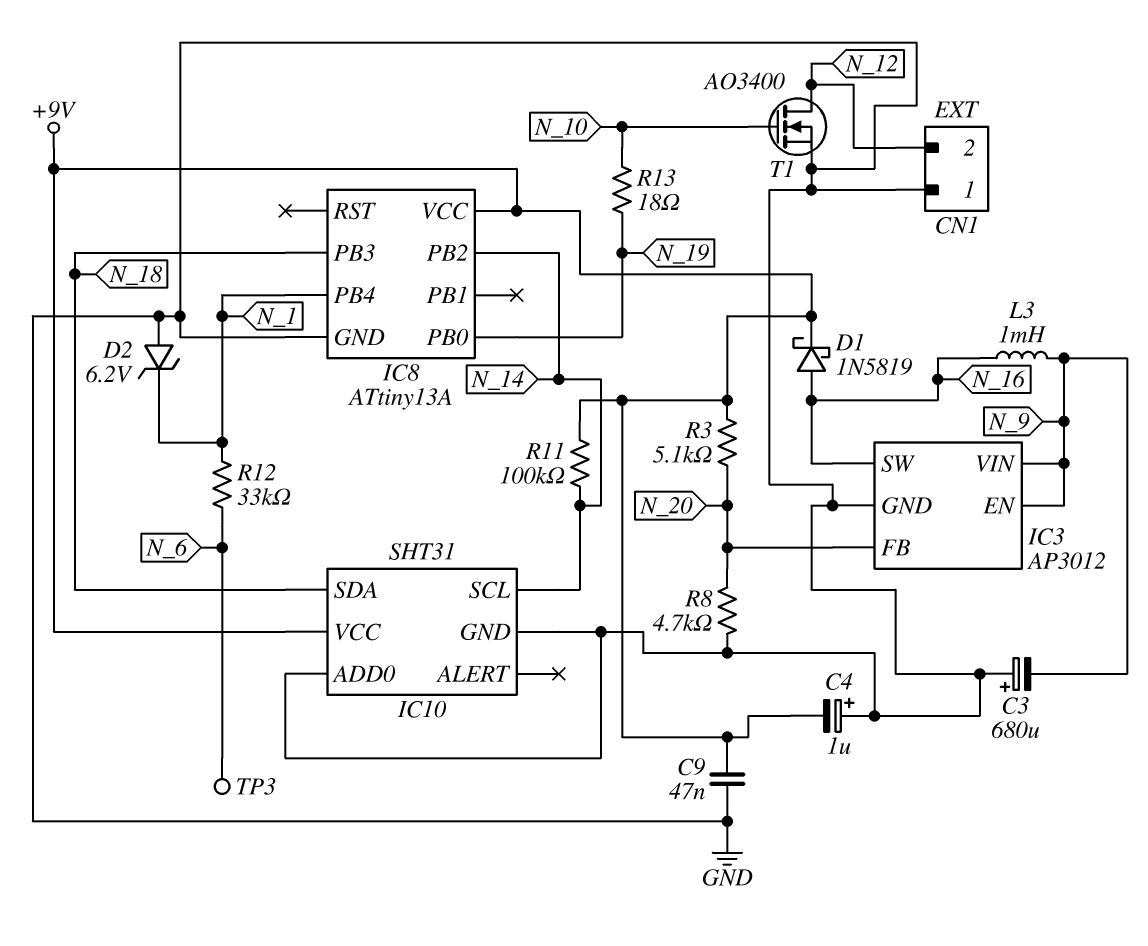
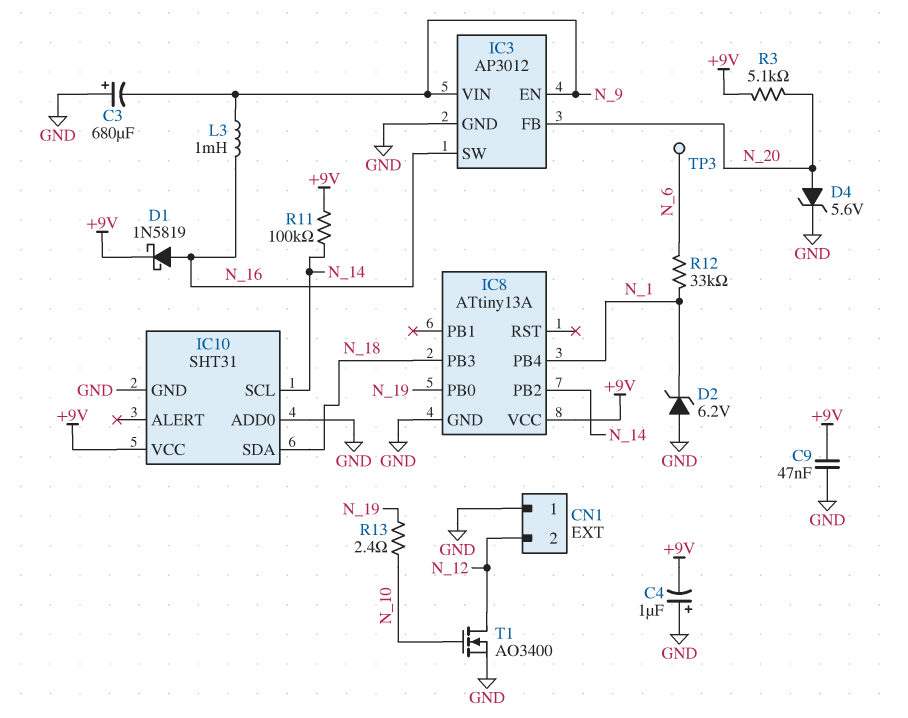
D4: none -> zener 5.6V (A N_20, K GND)
R8: 4.7k (GND, N_20) -> none
R13: 18 (N_10, N_19) -> 2.4 (N_10, N_19)

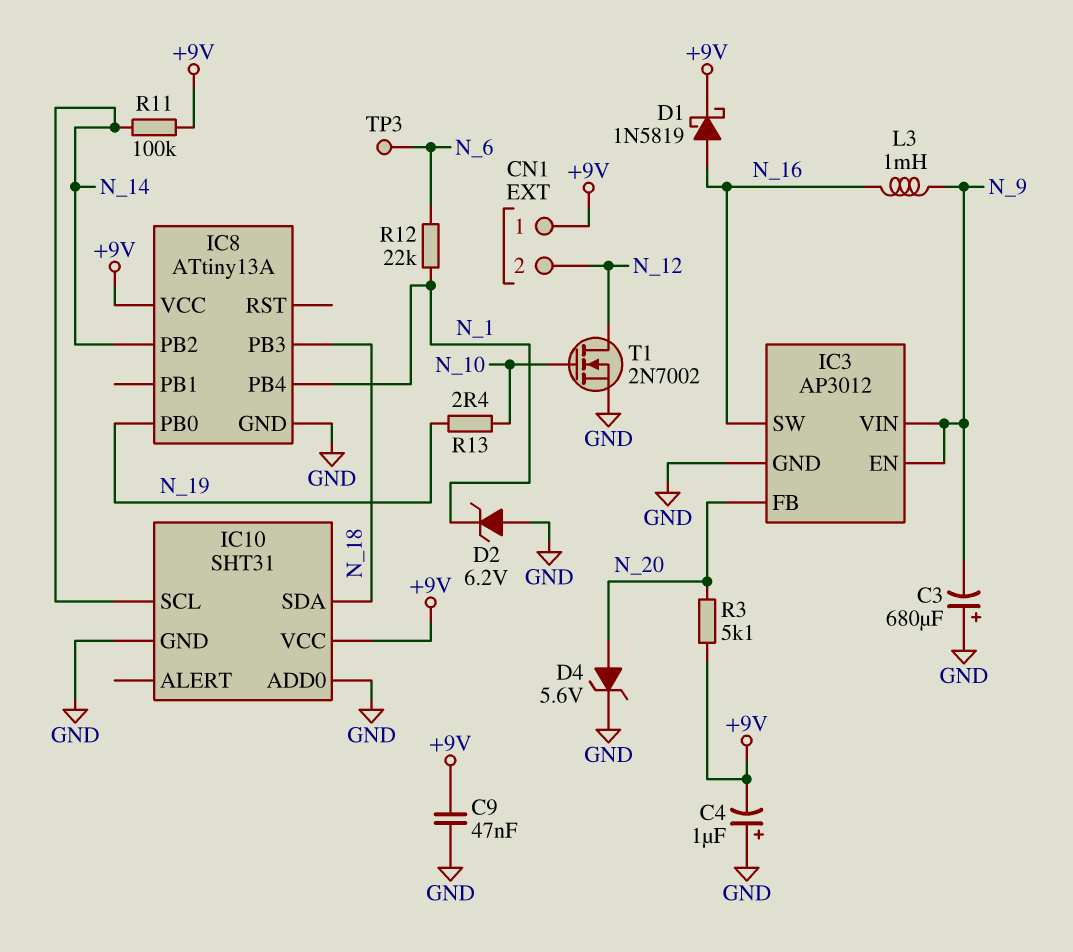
CN1 pin 1: GND -> +9V
R12: 33k (N_1, N_6) -> 22k (N_1, N_6)
T1: NMOS AO3400 (G N_10, D N_12, S GND) -> NMOS 2N7002 (G N_10, D N_12, S GND)

